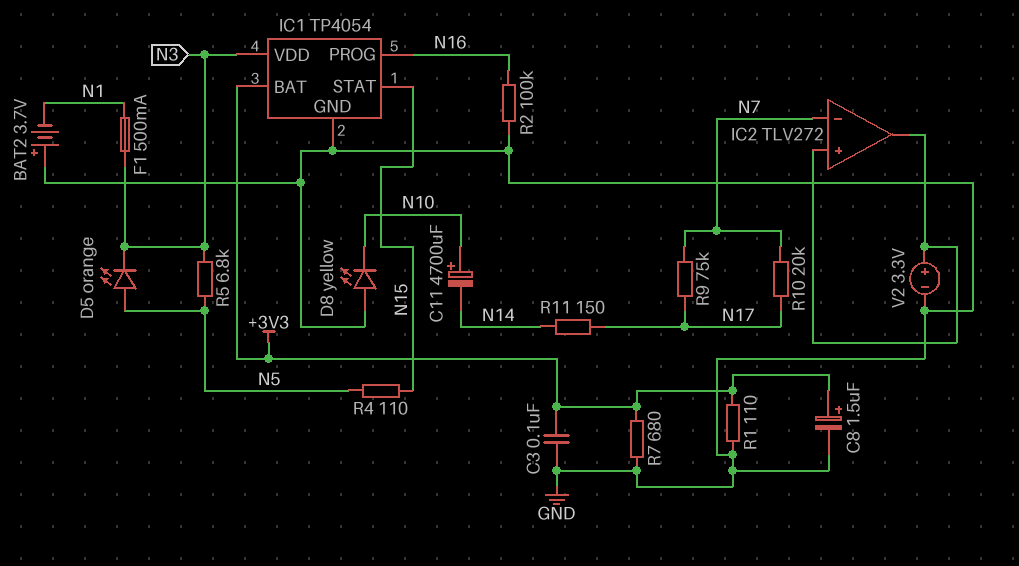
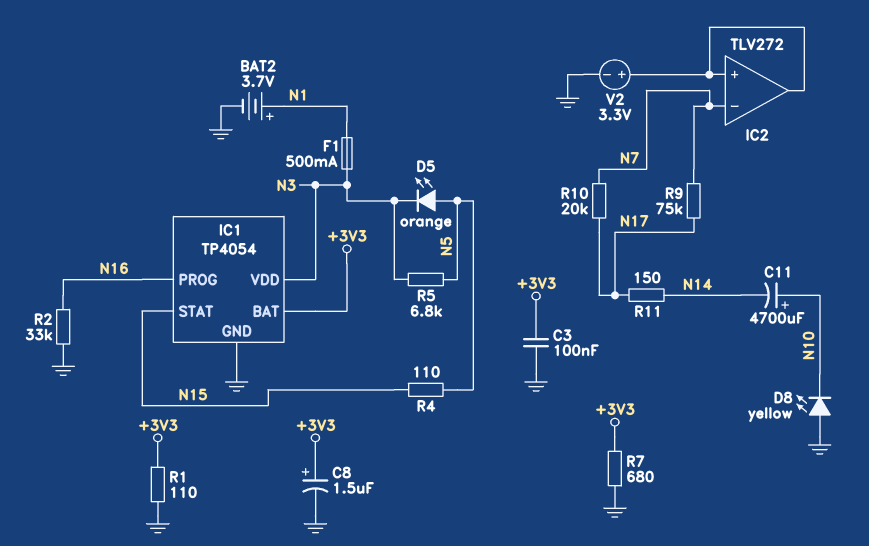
BAT2: 3.7V (plus GND, minus N1) -> 3.7V (plus N1, minus GND)
R2: 100k (GND, N16) -> 33k (GND, N16)

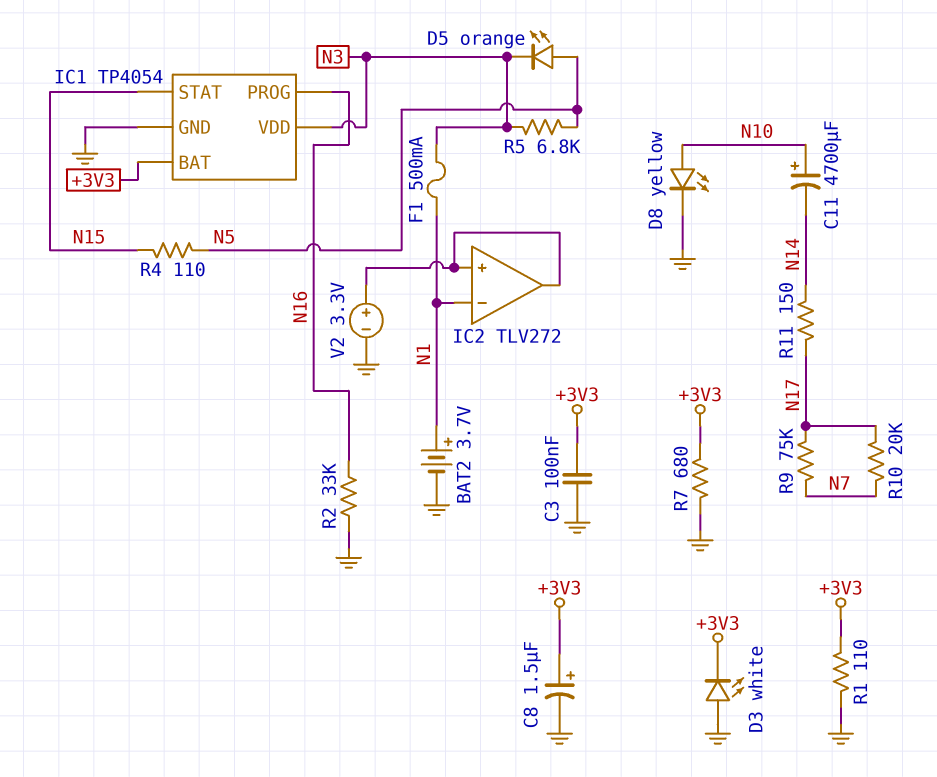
D3: none -> LED white (A GND, K +3V3)
D8: LED yellow (A GND, K N10) -> LED yellow (A N10, K GND)
IC2 pin in-: N7 -> N1

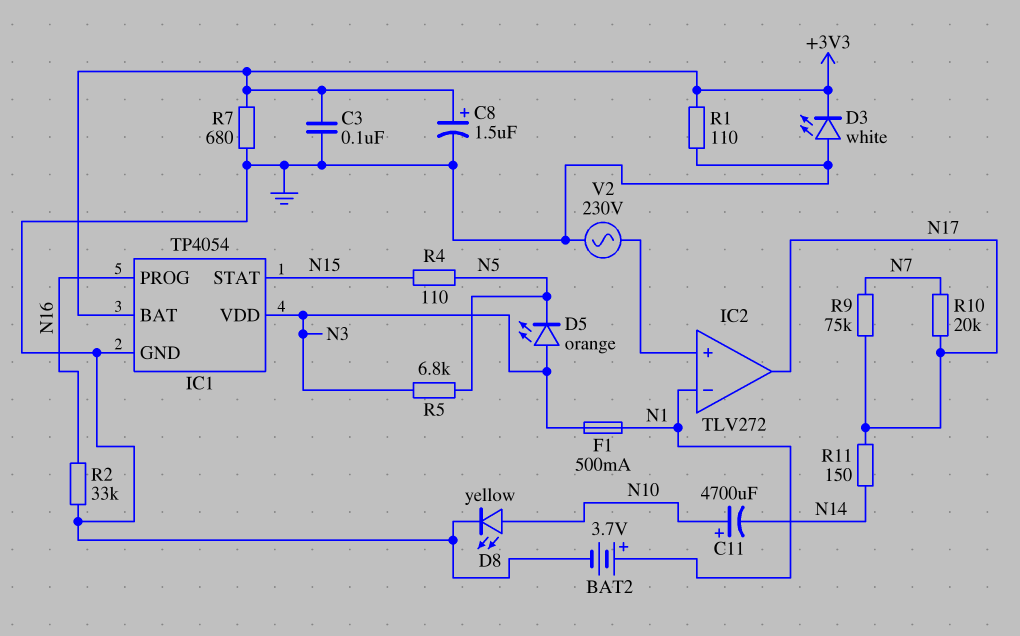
D5: LED orange (A N5, K N3) -> LED orange (A N3, K N5)
IC2 pin out: IC2/in+ -> N17
V2: 3.3V (plus IC2/in+, minus GND) -> AC 230V (GND, IC2/in+)

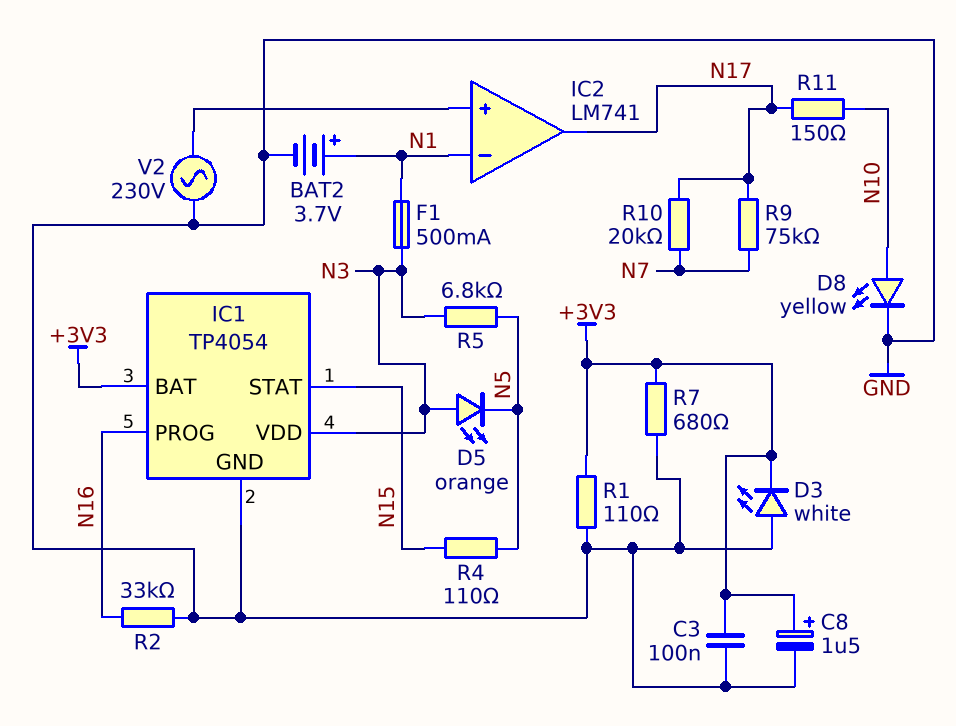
C11: 4700uF (plus N10, minus N14) -> none
IC2: TLV272 -> LM741
R11: 150 (N14, N17) -> 150 (N10, N17)

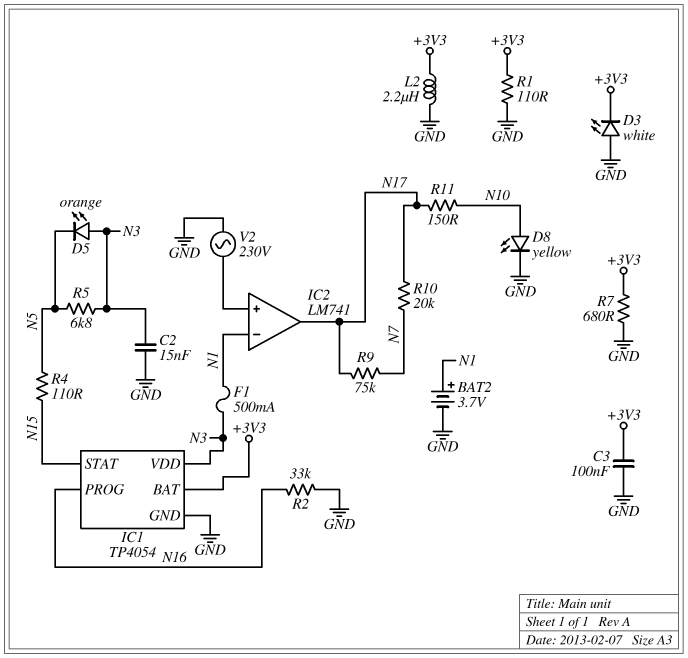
C2: none -> 15nF (GND, N3)
C8: 1.5uF (plus +3V3, minus GND) -> none
L2: none -> 2.2uH (+3V3, GND)

